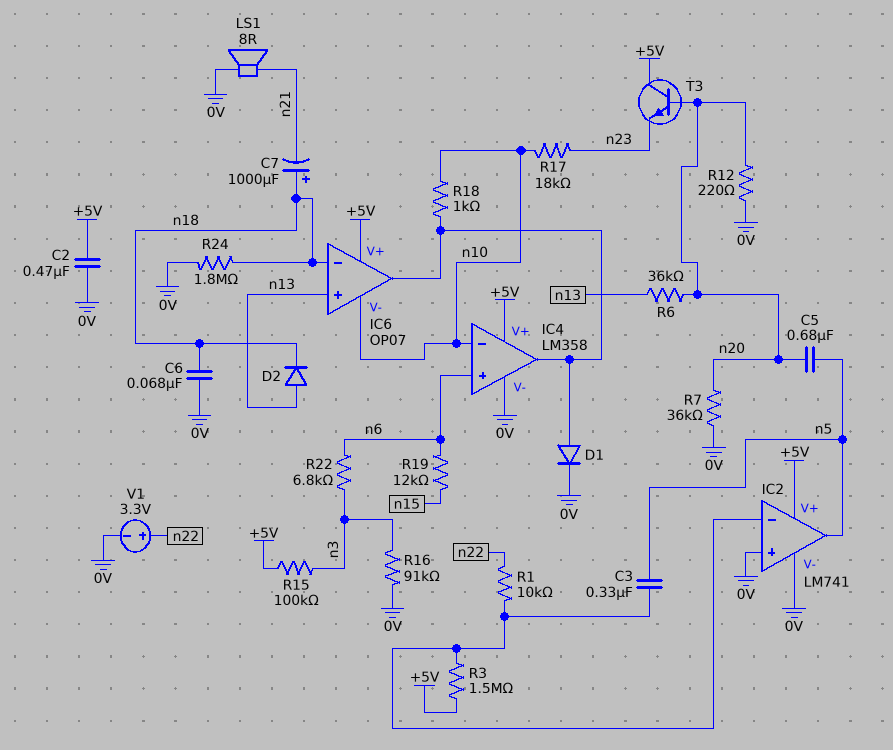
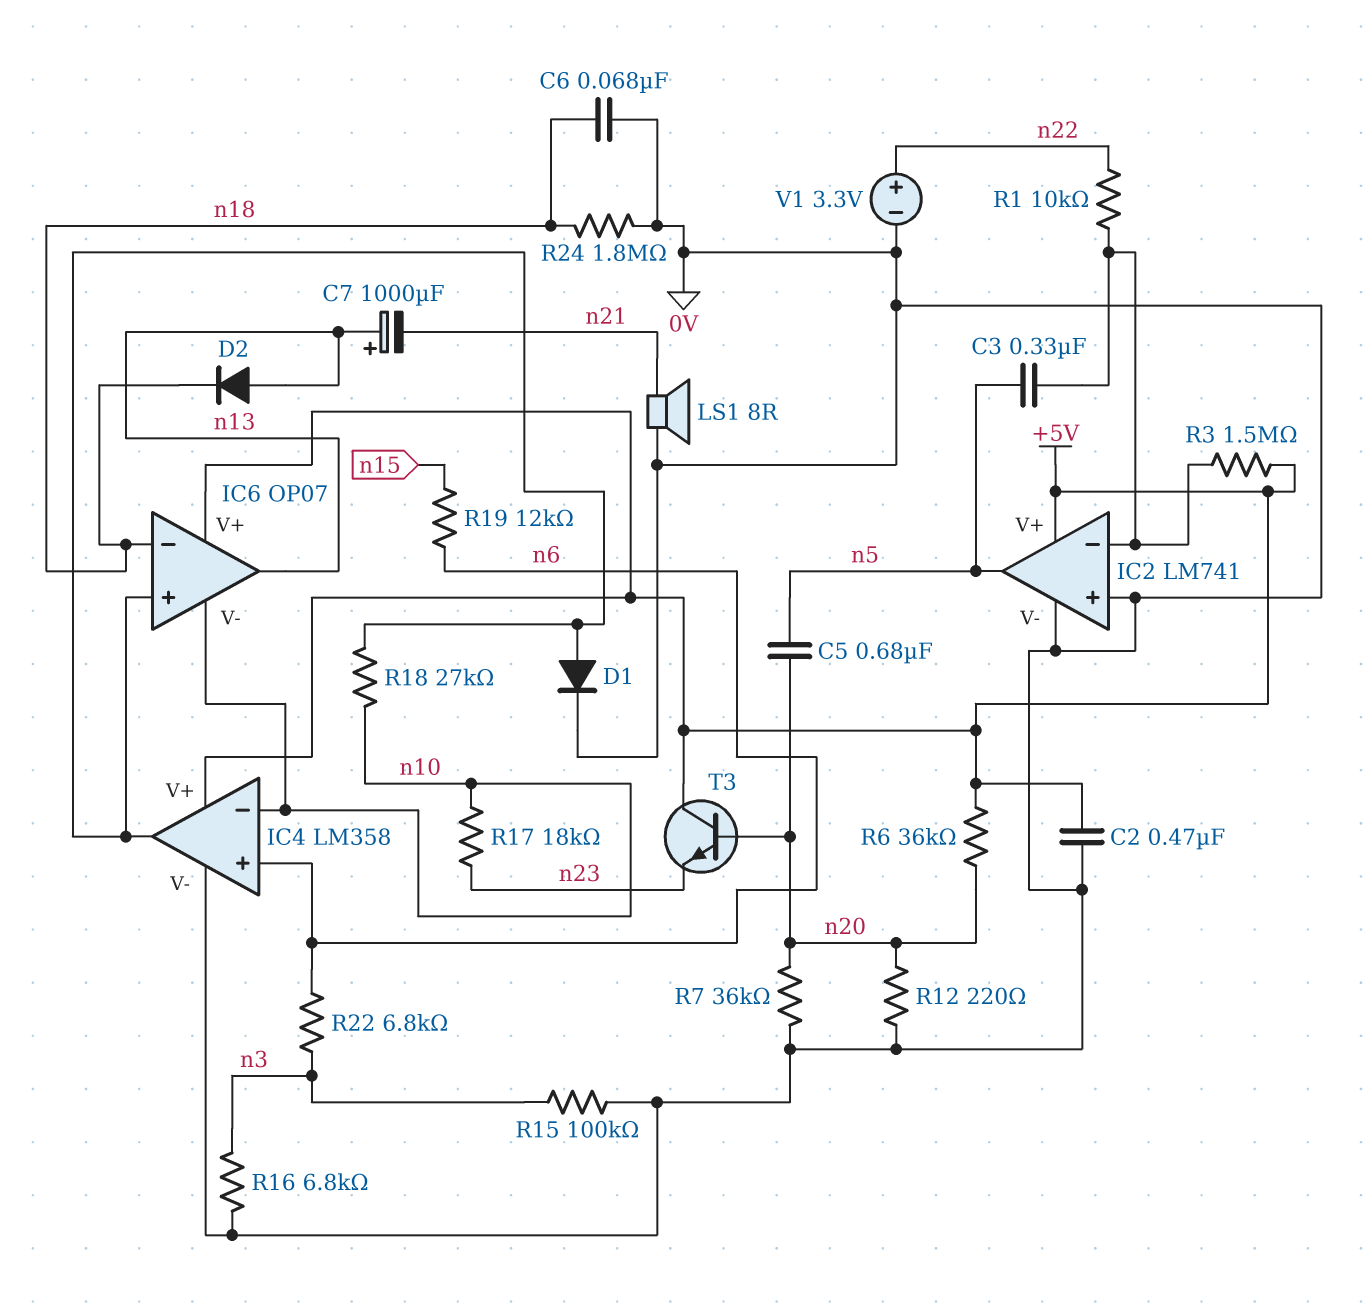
C7: 1000uF (plus n18, minus n21) -> 1000uF (plus n13, minus n21)
IC6 pin in+: n13 -> IC4/out
IC6 pin out: IC4/out -> n13
R6: 36k (n13, n20) -> 36k (+5V, n20)
R15: 100k (+5V, n3) -> 100k (0V, n3)
R16: 91k (0V, n3) -> 6.8k (0V, n3)
R18: 1k (IC4/out, n10) -> 27k (IC4/out, n10)

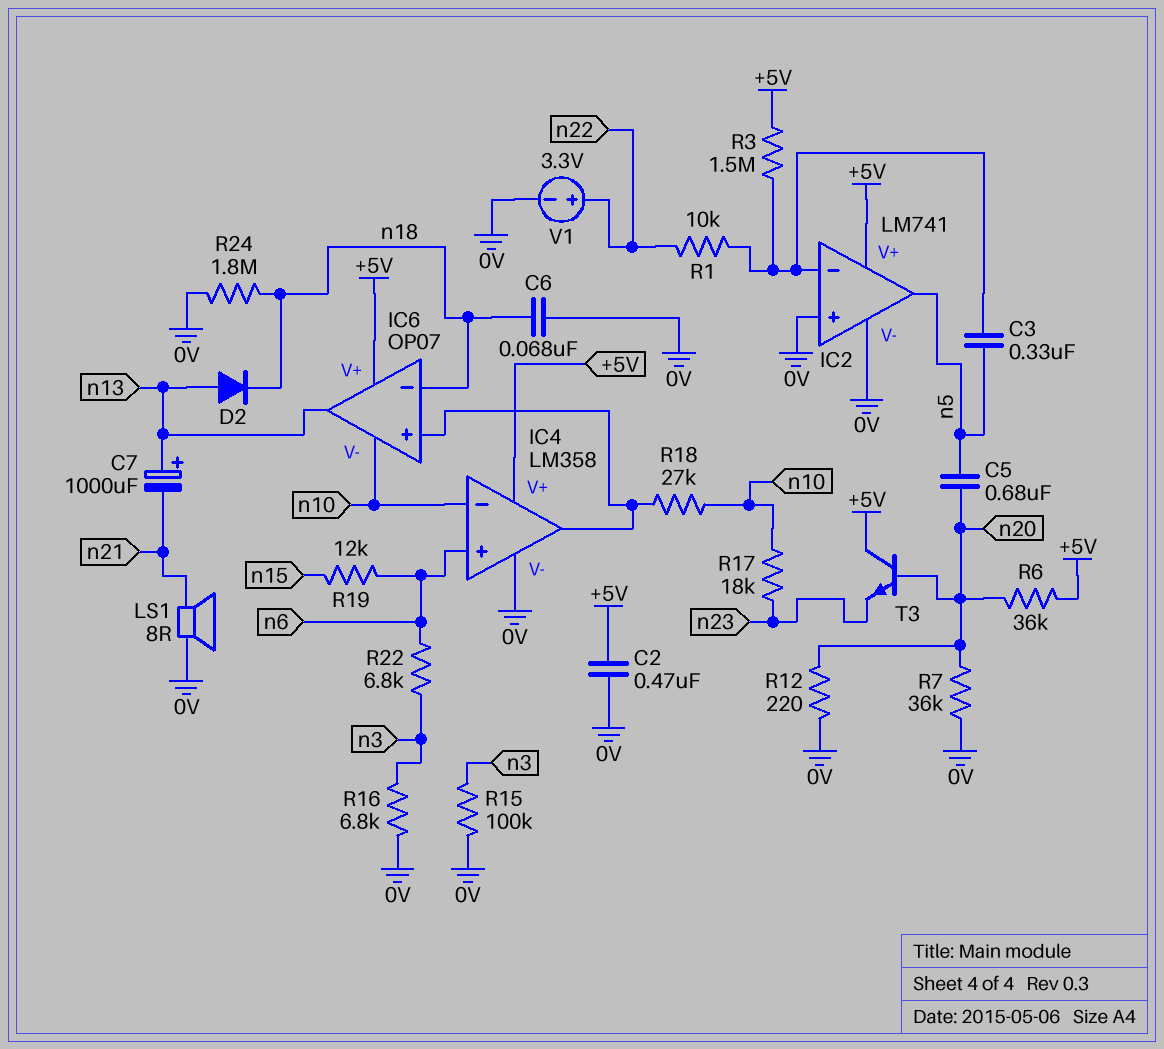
D1: diode (A IC4/out, K 0V) -> none

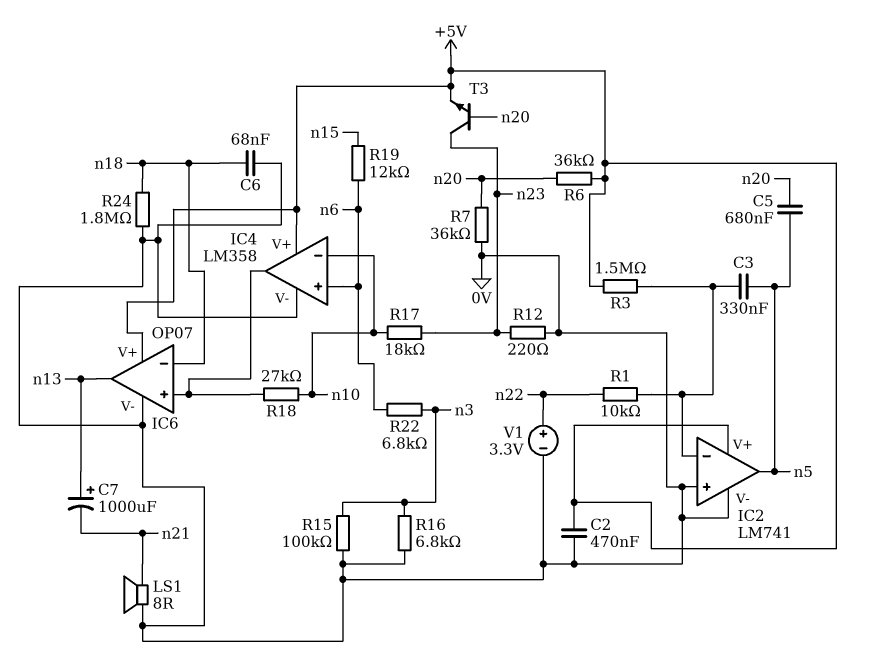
D2: diode (A n13, K n18) -> none
IC6 pin V-: n10 -> 0V
R12: 220 (0V, n20) -> 220 (0V, n23)
T3: NPN (B n20, C +5V, E n23) -> NPN (B n20, C n23, E +5V)

